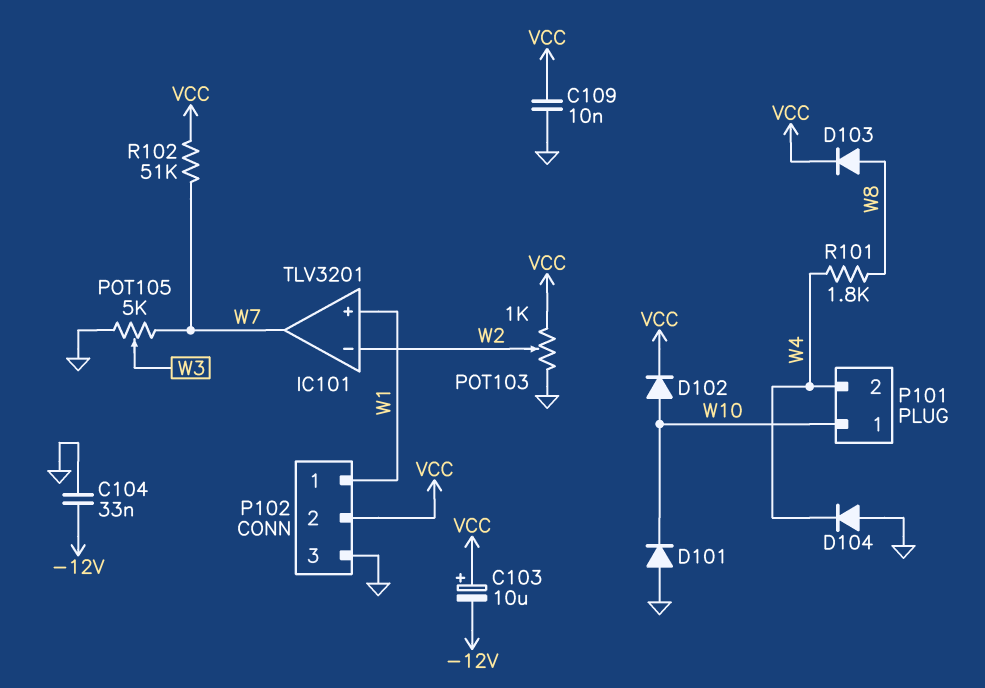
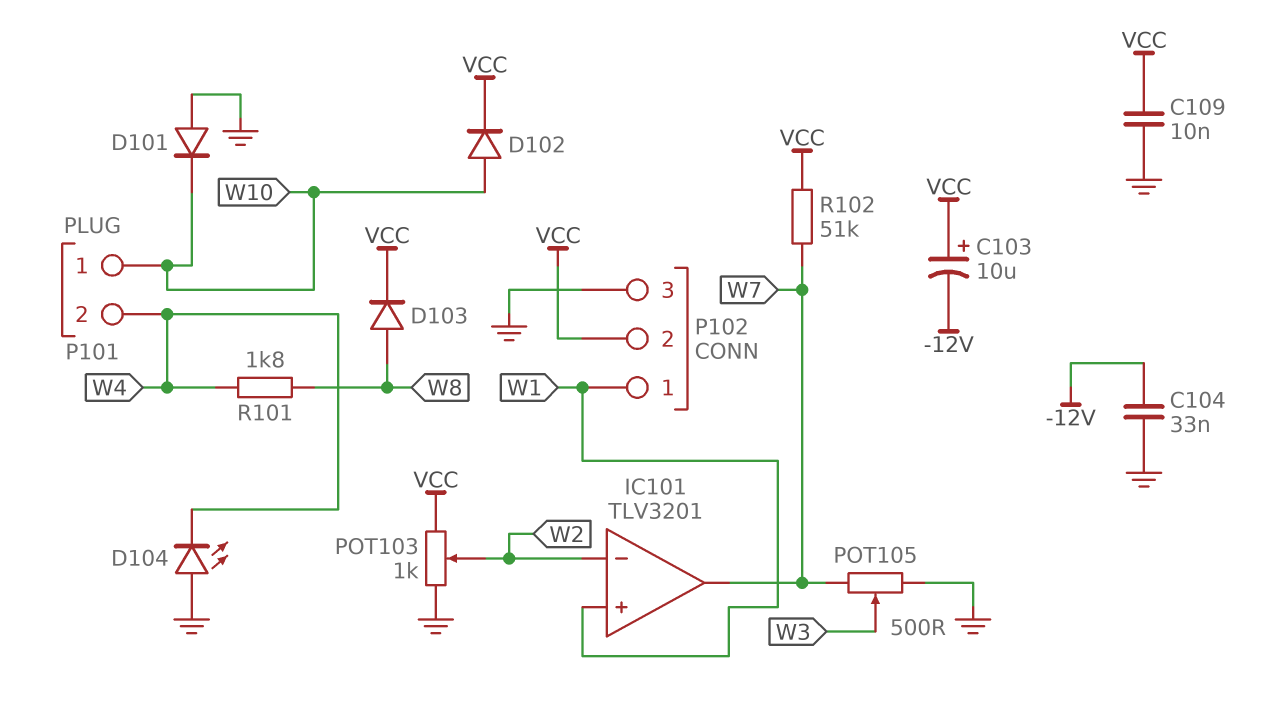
D104: diode (A GND, K W4) -> LED (A GND, K W4)
POT105: 5k (GND, W7, wiper W3) -> 500 (GND, W7, wiper W3)

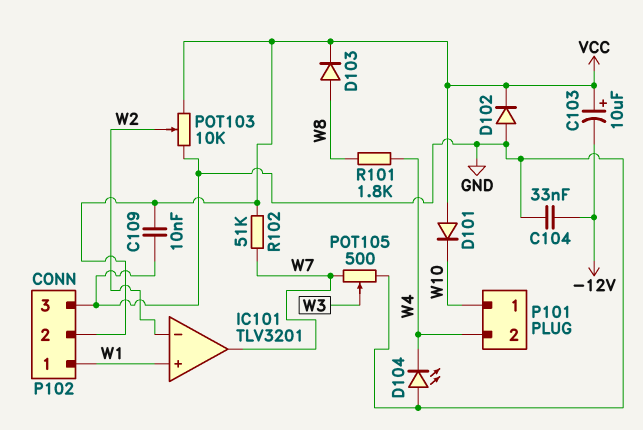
D101: diode (A GND, K W10) -> diode (A VCC, K W10)
D102: diode (A W10, K VCC) -> diode (A GND, K VCC)
POT103: 1k (GND, VCC, wiper W2) -> 10k (GND, VCC, wiper W2)

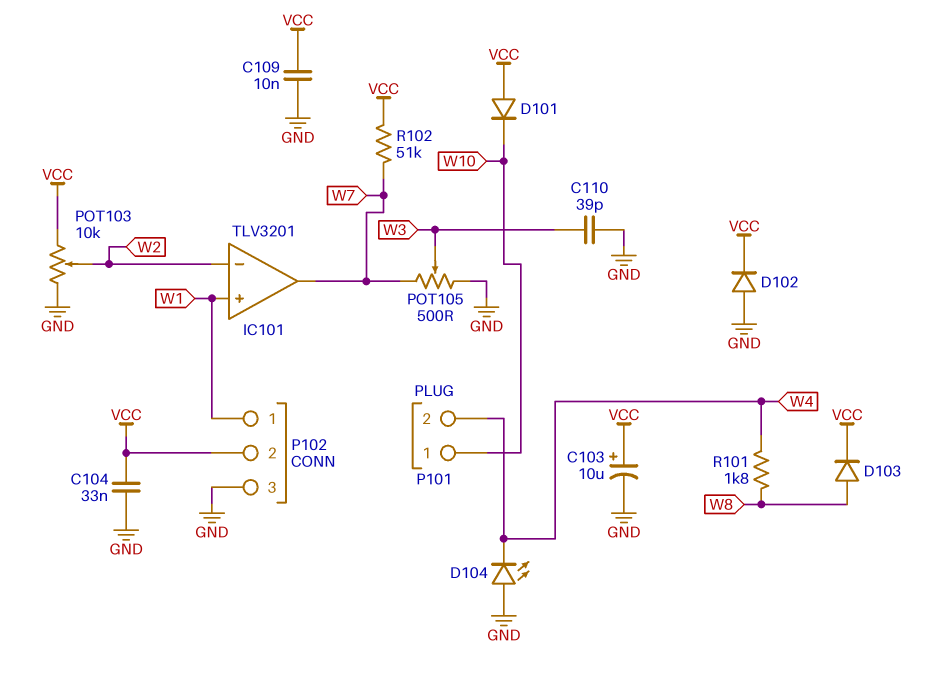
C103: 10uF (plus VCC, minus -12V) -> 10uF (plus VCC, minus GND)
C104: 33nF (-12V, GND) -> 33nF (GND, VCC)
C110: none -> 39pF (GND, W3)

